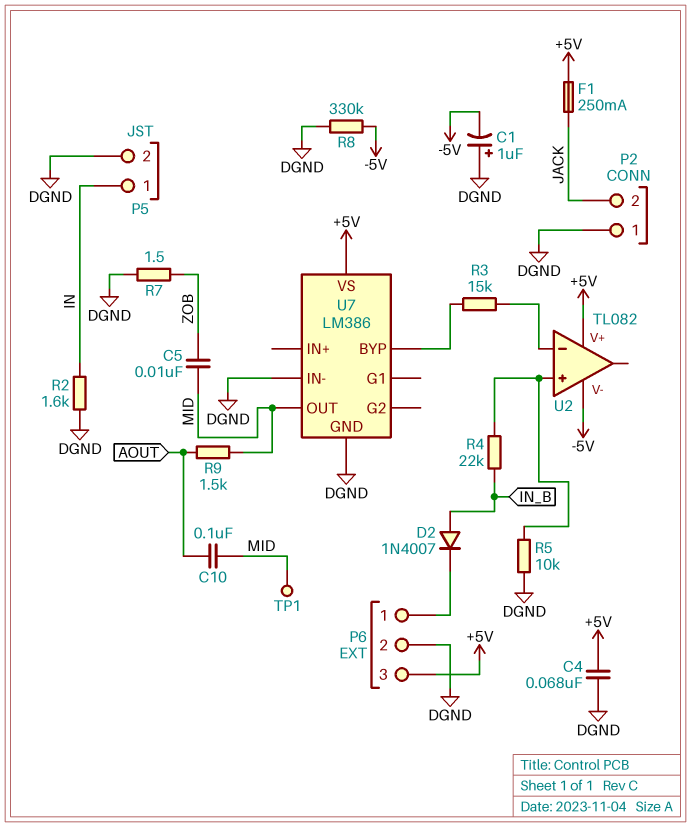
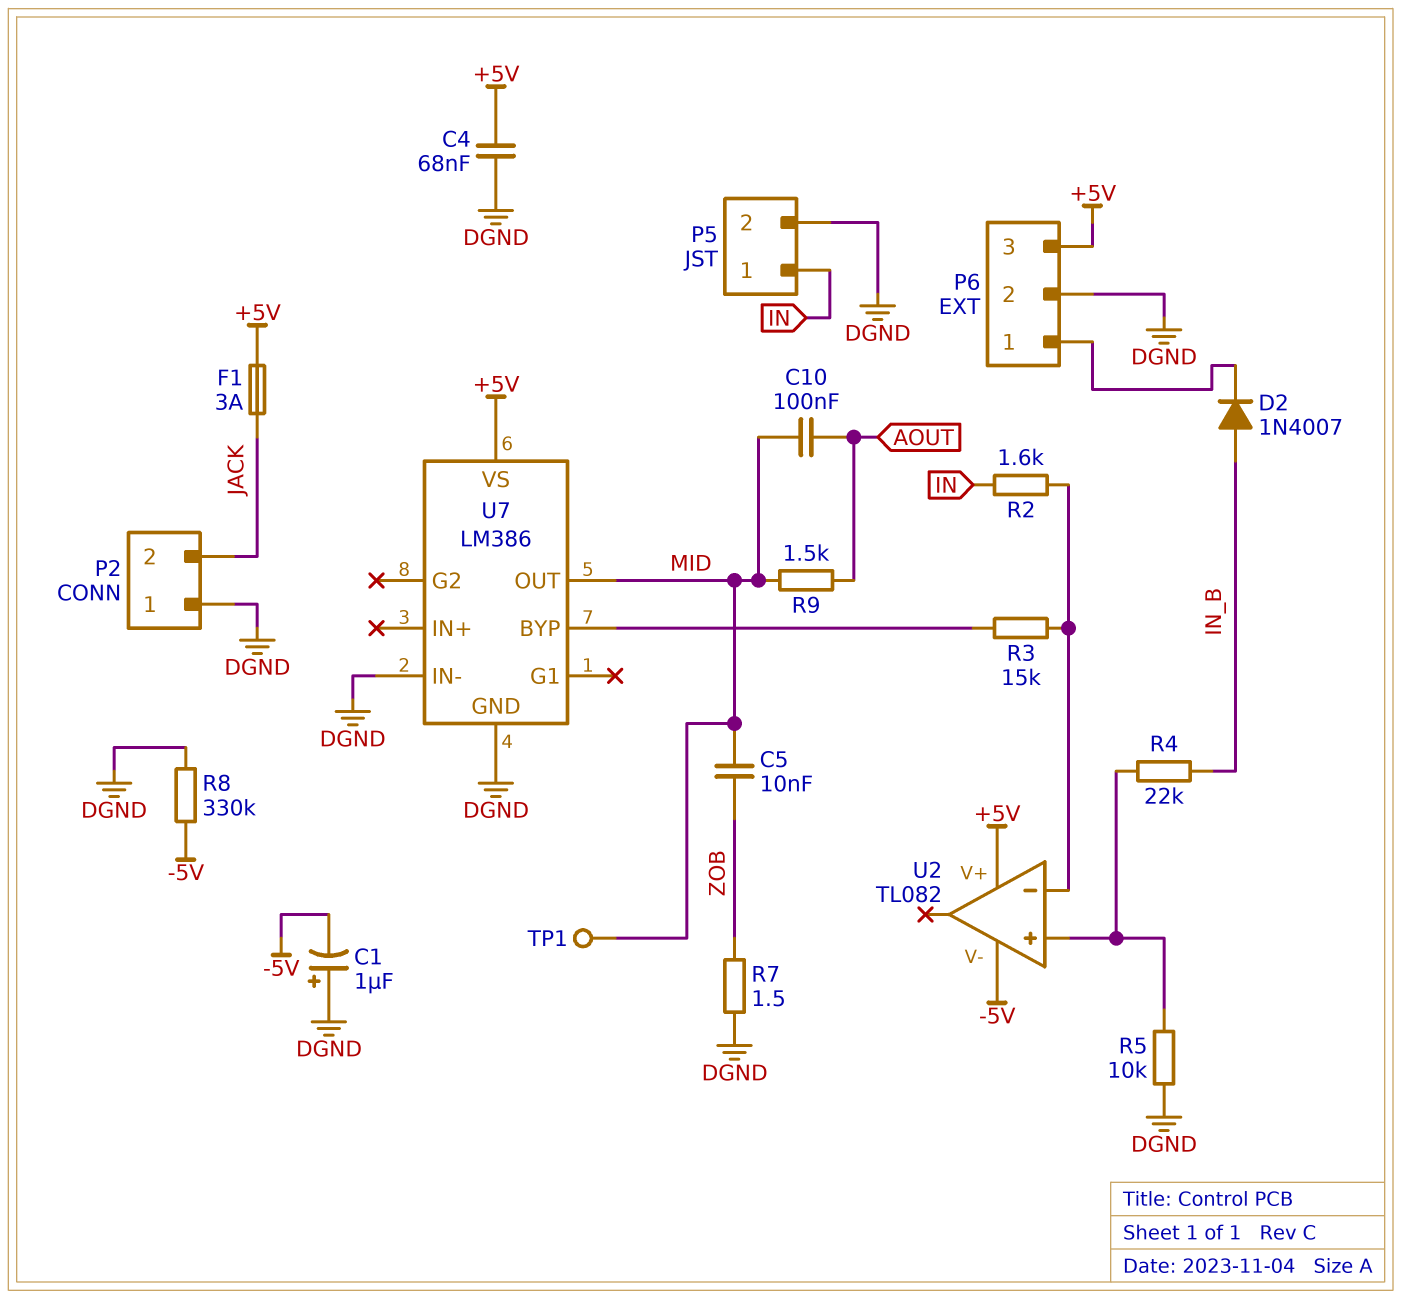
F1: 250mA (+5V, JACK) -> 3A (+5V, JACK)
R2: 1.6k (DGND, IN) -> 1.6k (IN, U2/in-)

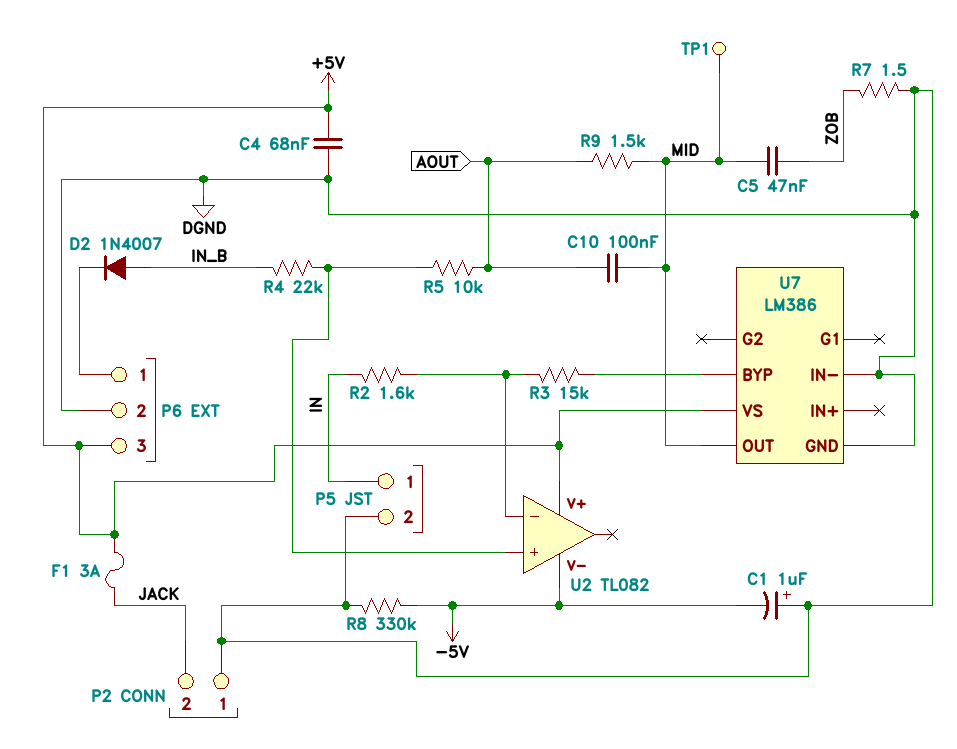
C5: 10nF (MID, ZOB) -> 47nF (MID, ZOB)
R5: 10k (DGND, U2/in+) -> 10k (AOUT, U2/in+)

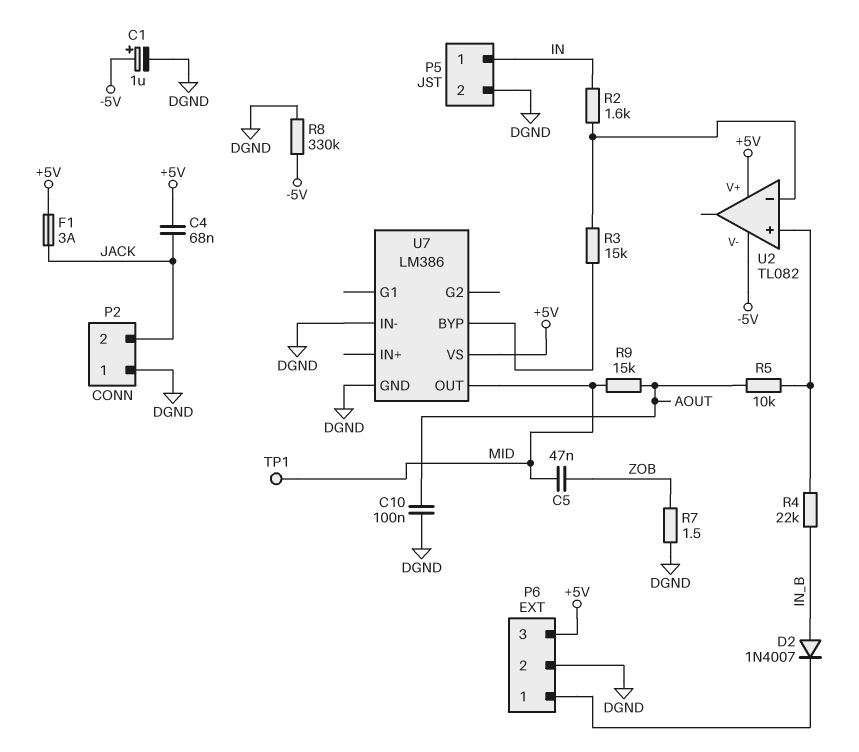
C1: 1uF (plus DGND, minus -5V) -> 1uF (plus -5V, minus DGND)
C4: 68nF (+5V, DGND) -> 68nF (+5V, JACK)
C10: 100nF (AOUT, MID) -> 100nF (AOUT, DGND)
R9: 1.5k (AOUT, MID) -> 15k (AOUT, MID)

